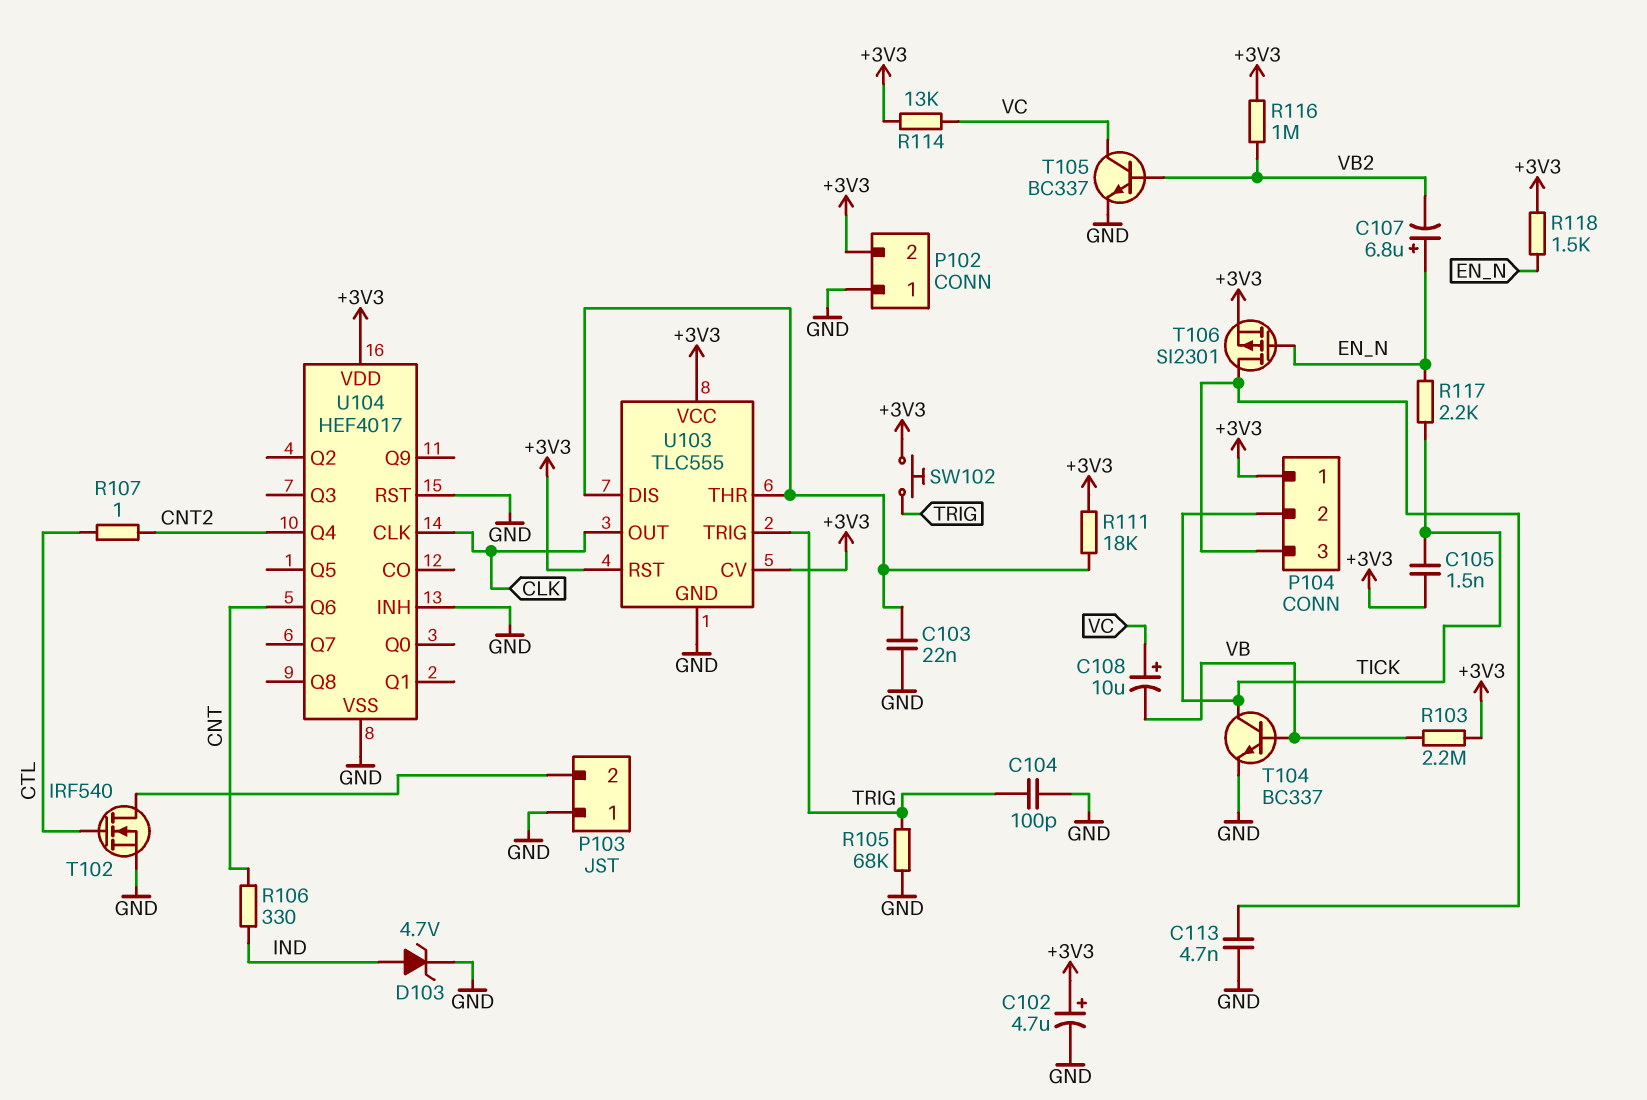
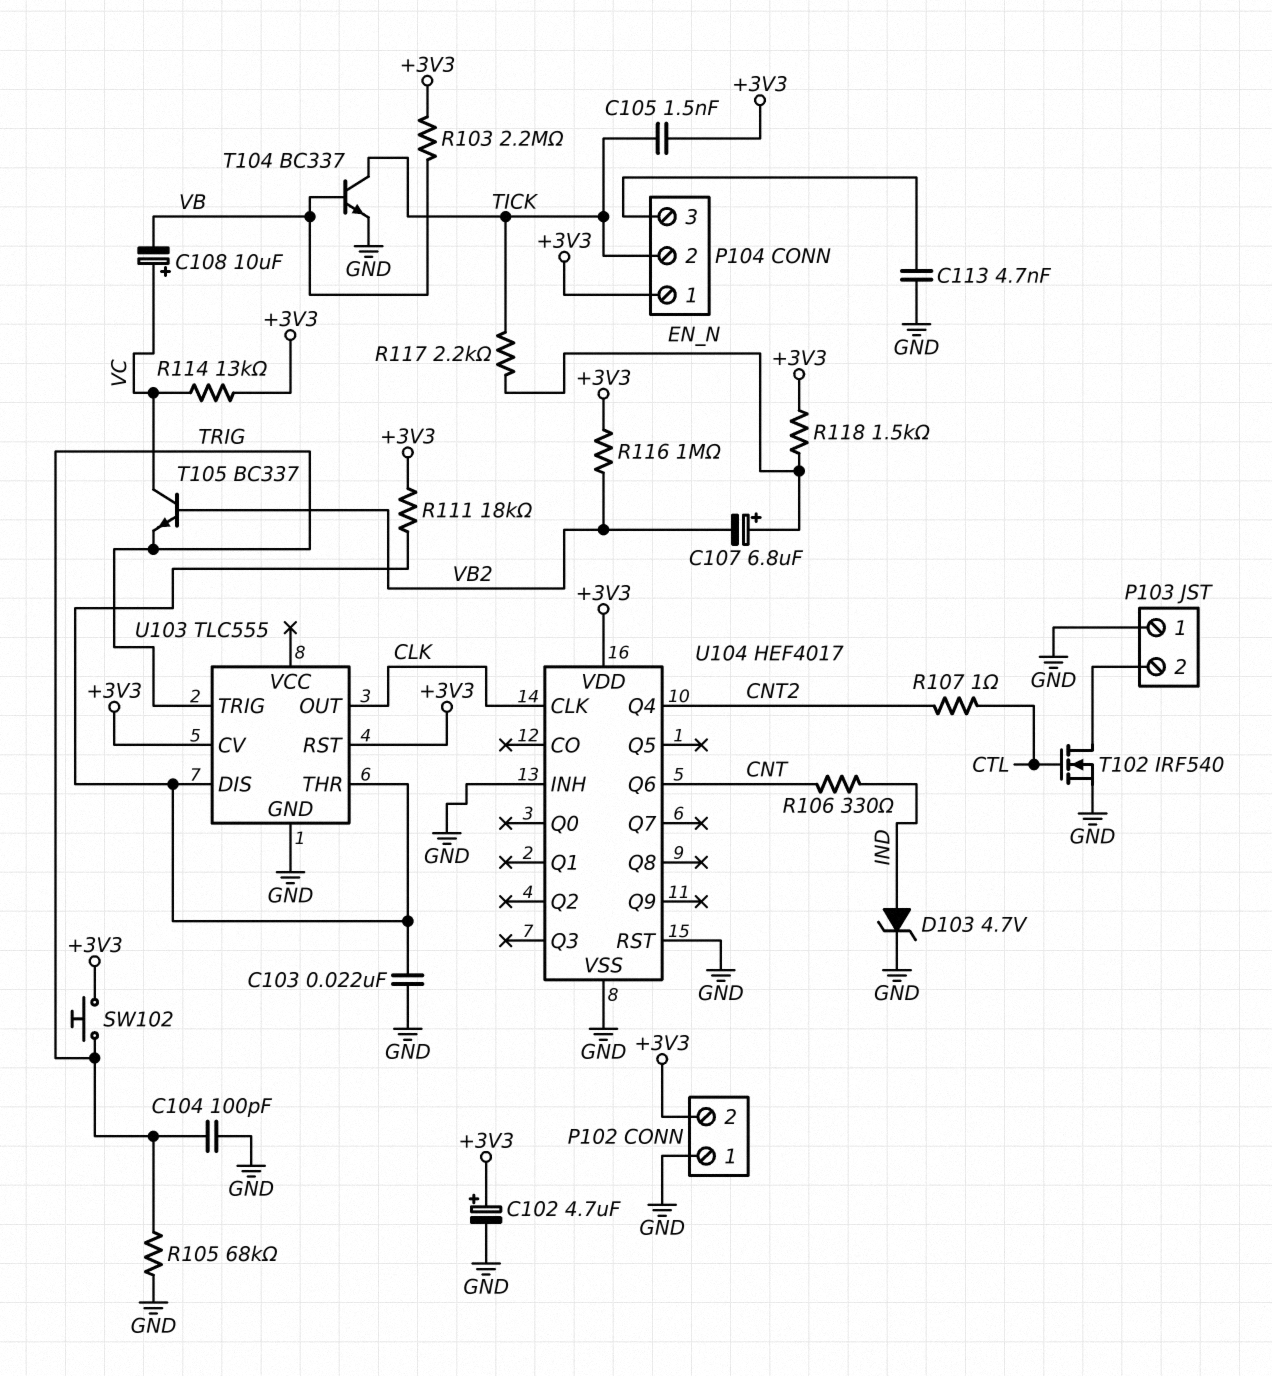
T105: NPN BC337 (B VB2, C VC, E GND) -> NPN BC337 (B VB2, C VC, E TRIG)
T106: PMOS SI2301 (G EN_N, D P104/3, S +3V3) -> none
U103 pin VCC: +3V3 -> none

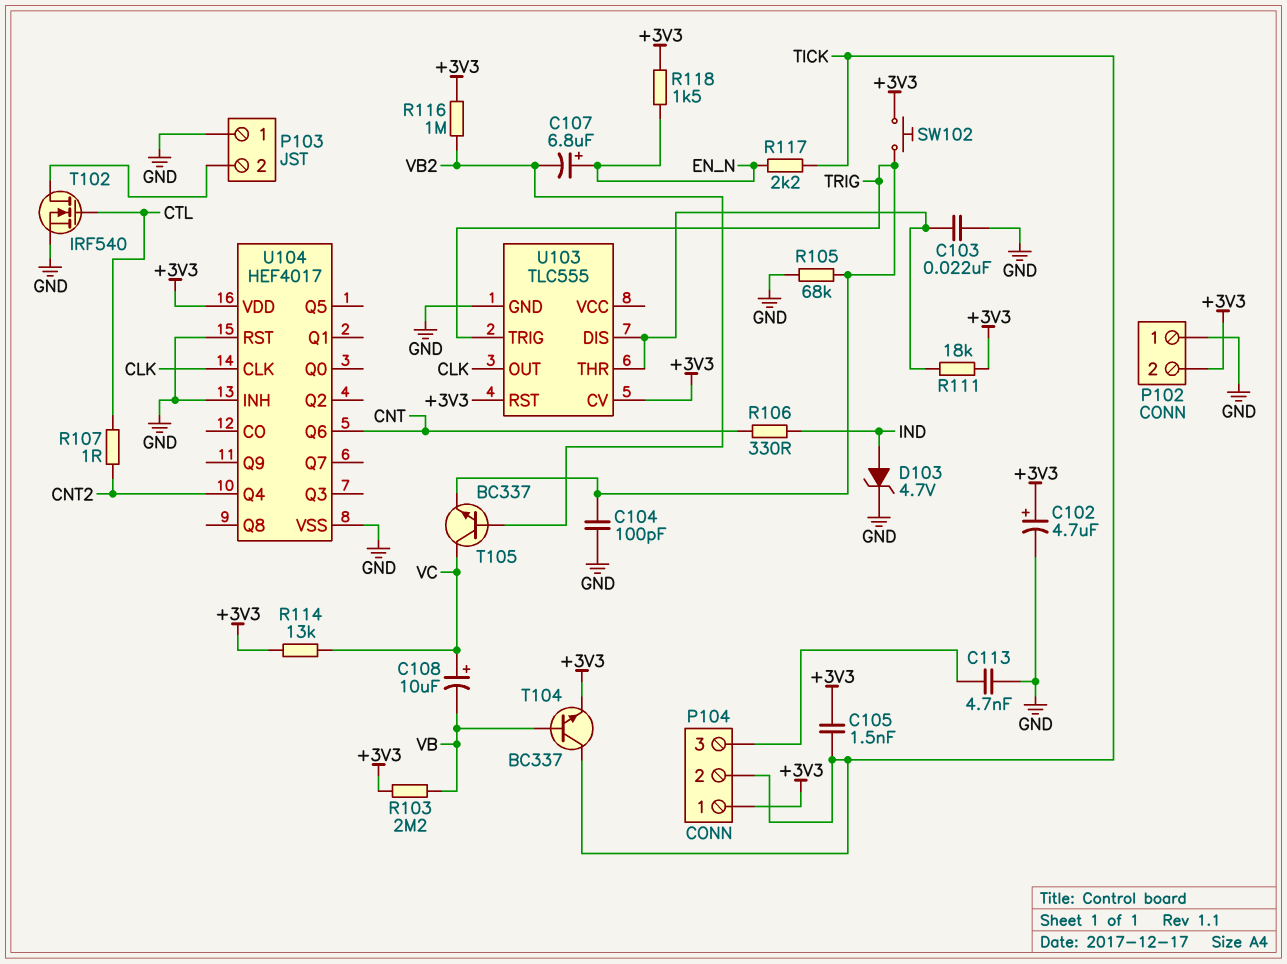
T104: NPN BC337 (B VB, C TICK, E GND) -> NPN BC337 (B VB, C TICK, E +3V3)

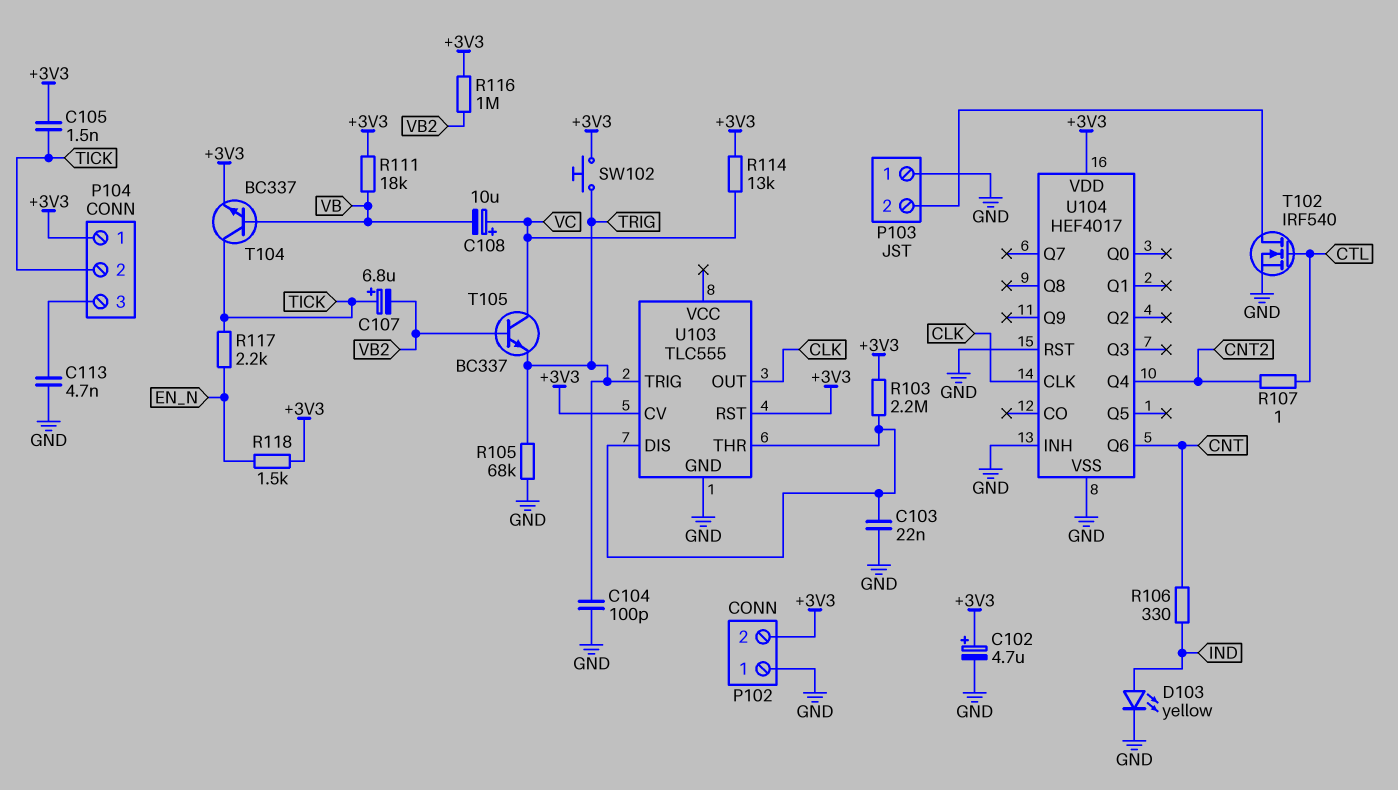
C107: 6.8uF (plus EN_N, minus VB2) -> 6.8uF (plus TICK, minus VB2)
D103: zener 4.7V (A IND, K GND) -> LED yellow (A IND, K GND)
R103: 2.2M (+3V3, VB) -> 2.2M (+3V3, U103/DIS)
R111: 18k (+3V3, U103/DIS) -> 18k (+3V3, VB)

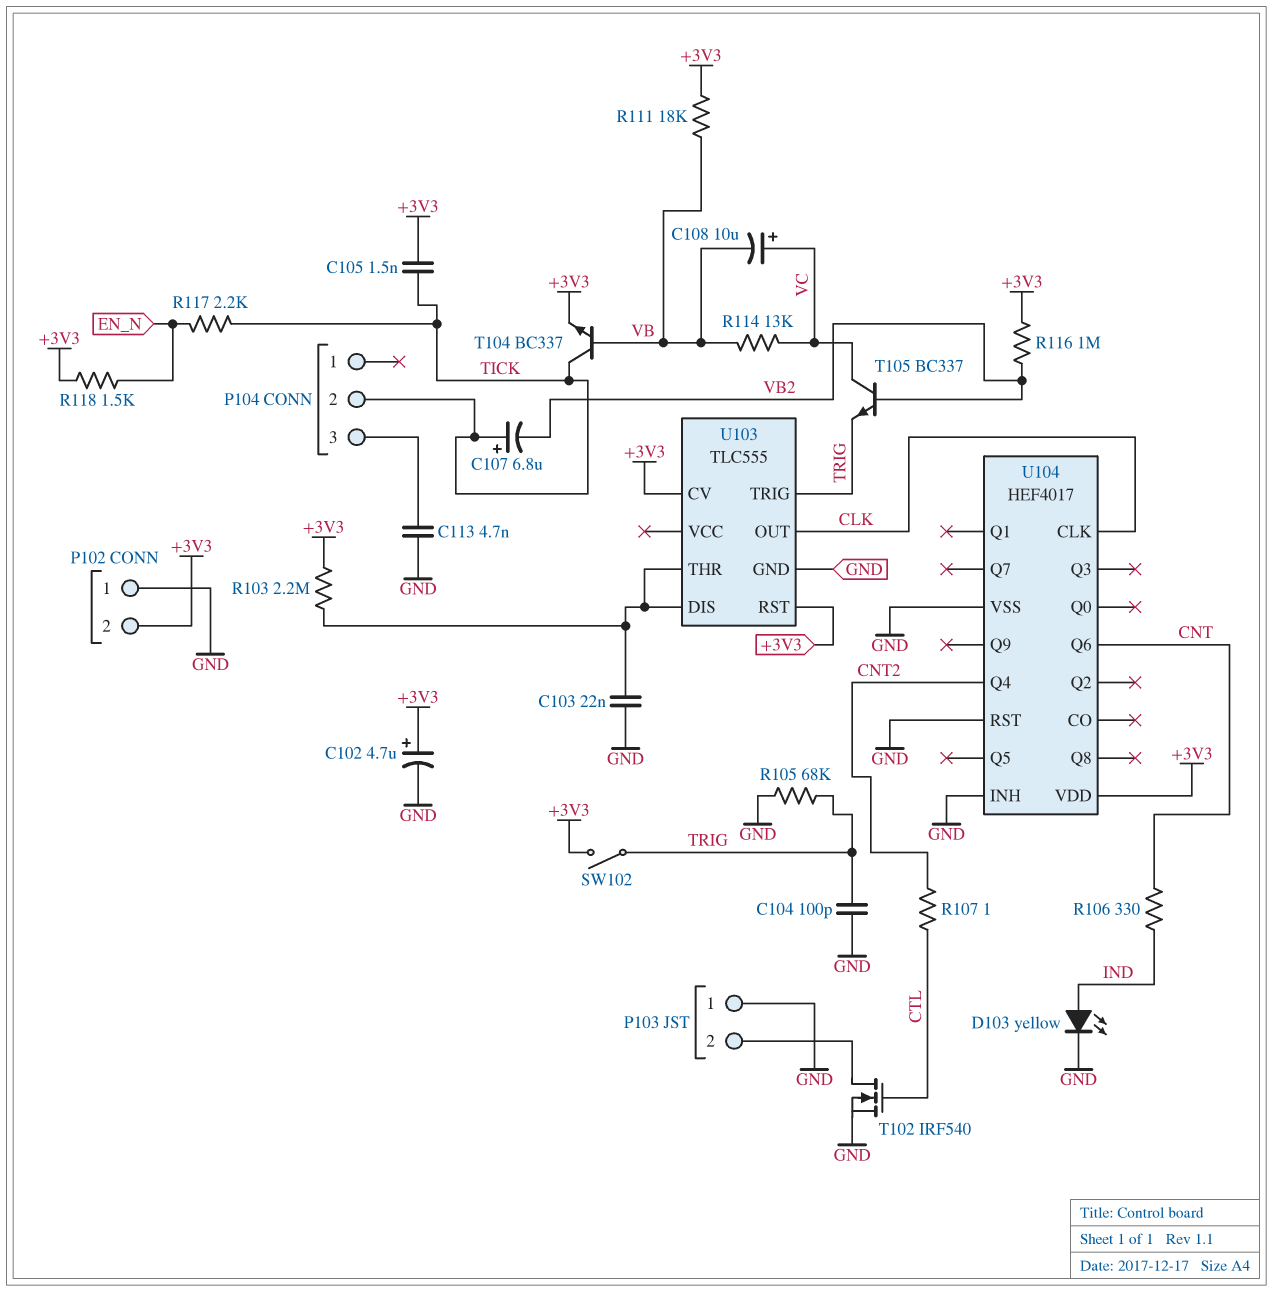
P104 pin 1: +3V3 -> none
R114: 13k (+3V3, VC) -> 13k (VB, VC)
SW102: button (+3V3, TRIG) -> switch (+3V3, TRIG)

